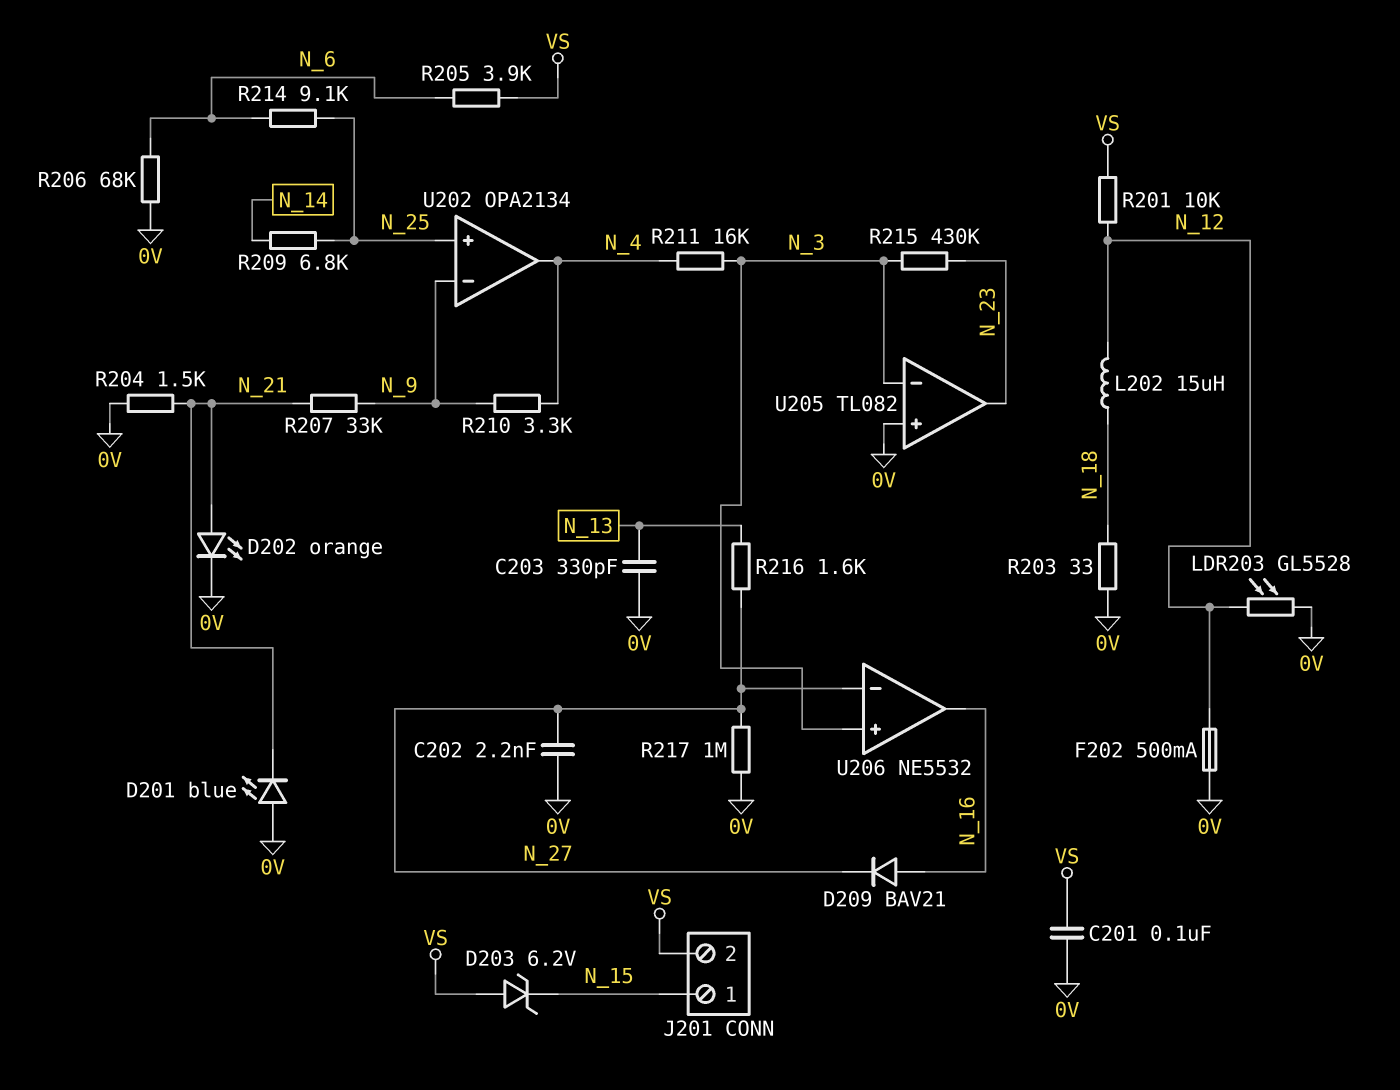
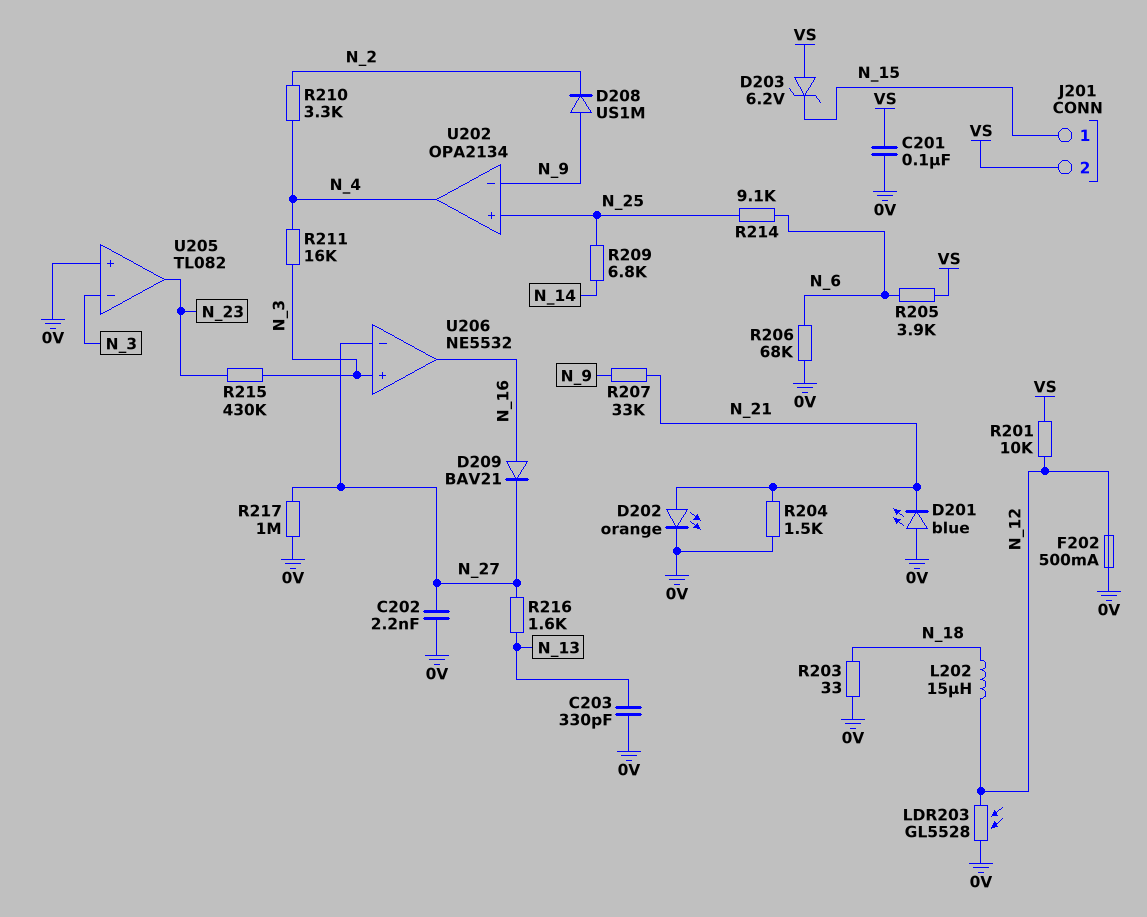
D208: none -> diode US1M (A N_9, K N_2)
R210: 3.3k (N_4, N_9) -> 3.3k (N_2, N_4)

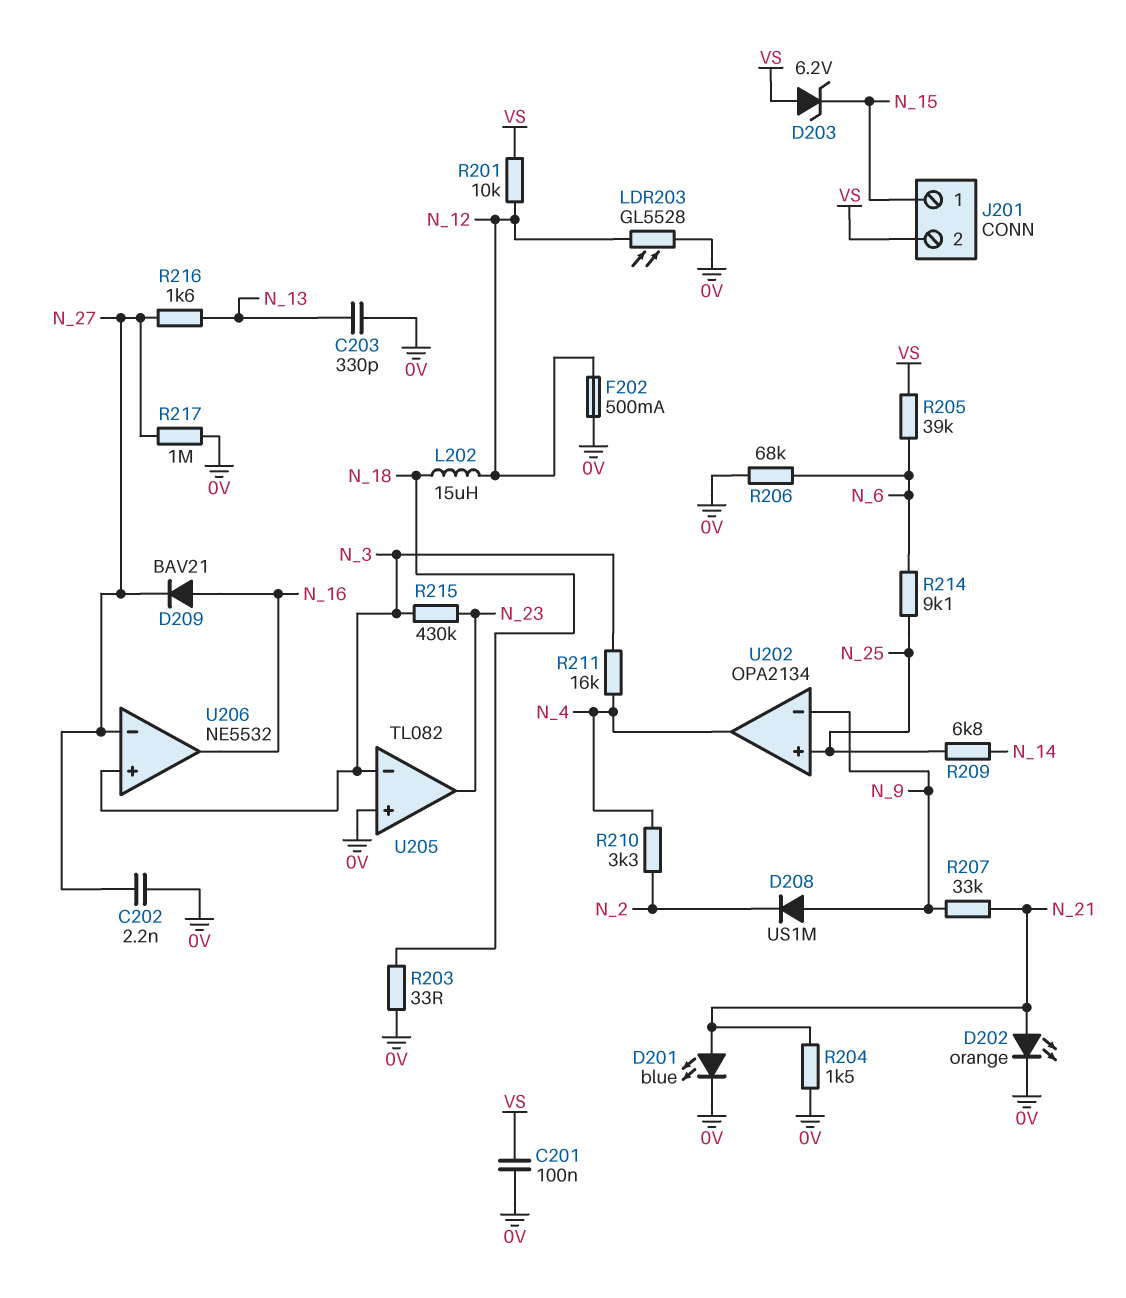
D201: LED blue (A 0V, K N_21) -> LED blue (A N_21, K 0V)
R205: 3.9k (N_6, VS) -> 39k (N_6, VS)

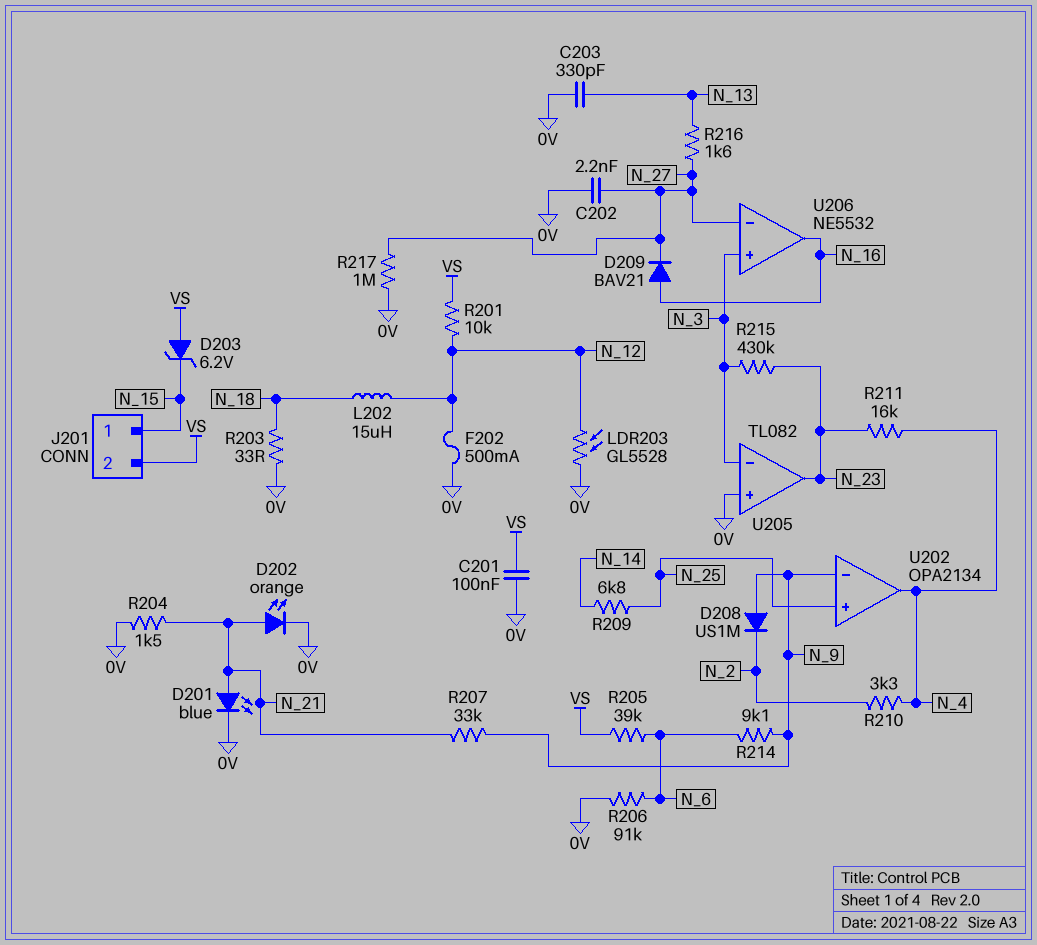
R206: 68k (0V, N_6) -> 91k (0V, N_6)
R211: 16k (N_3, N_4) -> 16k (N_4, N_23)
R214: 9.1k (N_6, N_25) -> 9.1k (N_6, N_9)

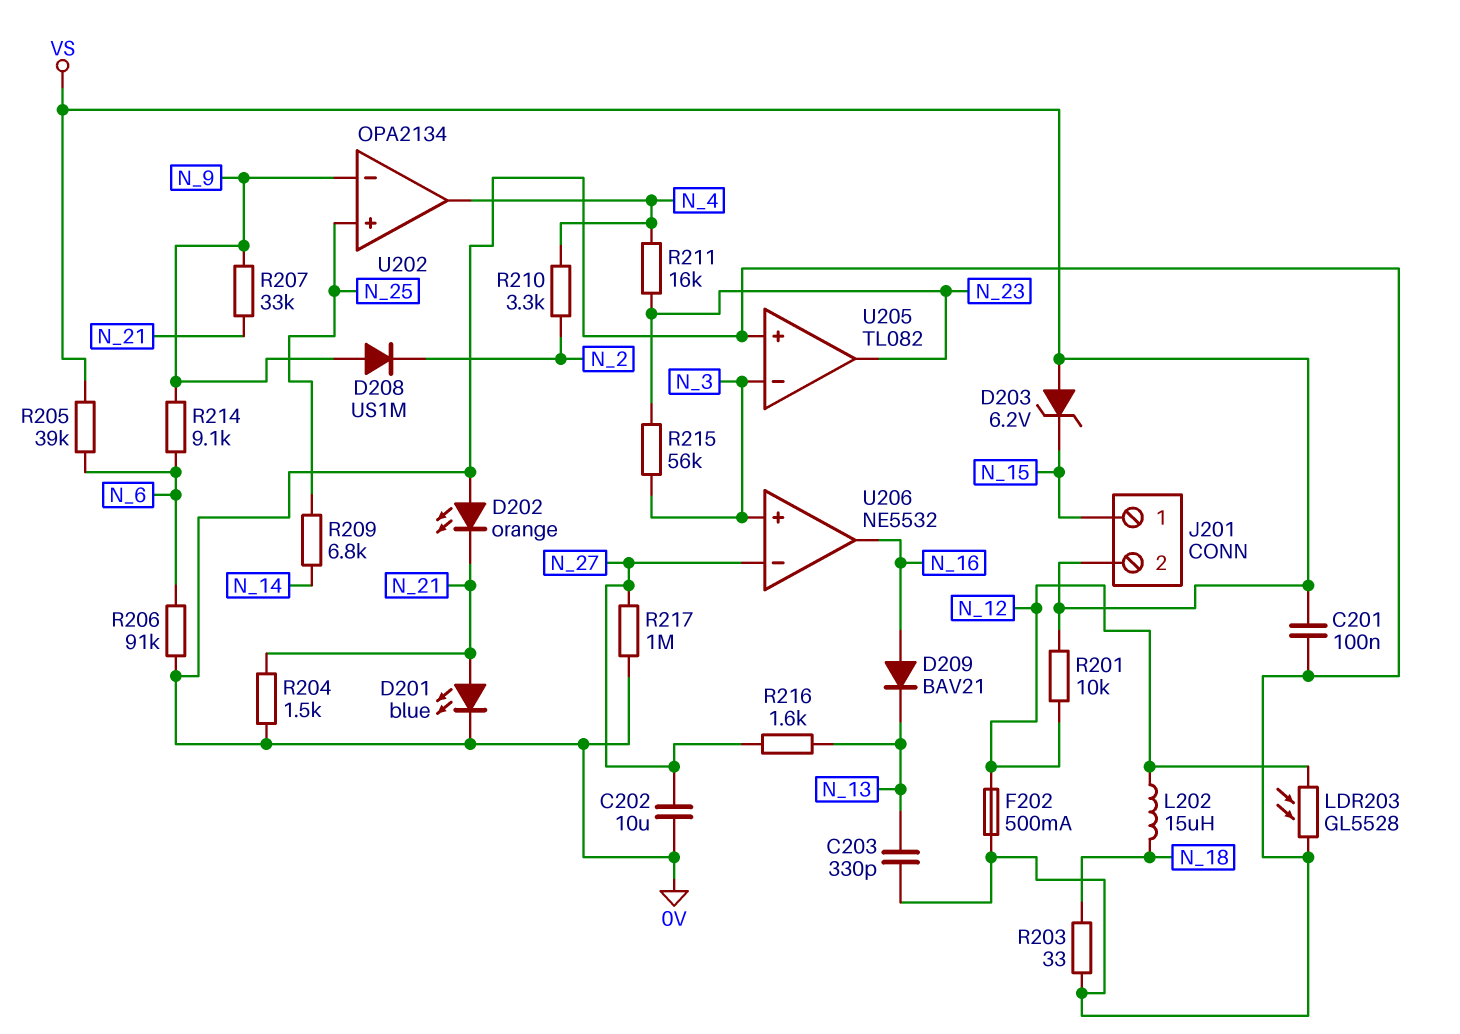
C202: 2.2nF (0V, N_27) -> 10uF (0V, N_27)
D202: LED orange (A N_21, K 0V) -> LED orange (A 0V, K N_21)
D209: diode BAV21 (A N_16, K N_27) -> diode BAV21 (A N_16, K N_13)
R215: 430k (N_3, N_23) -> 56k (N_3, N_23)

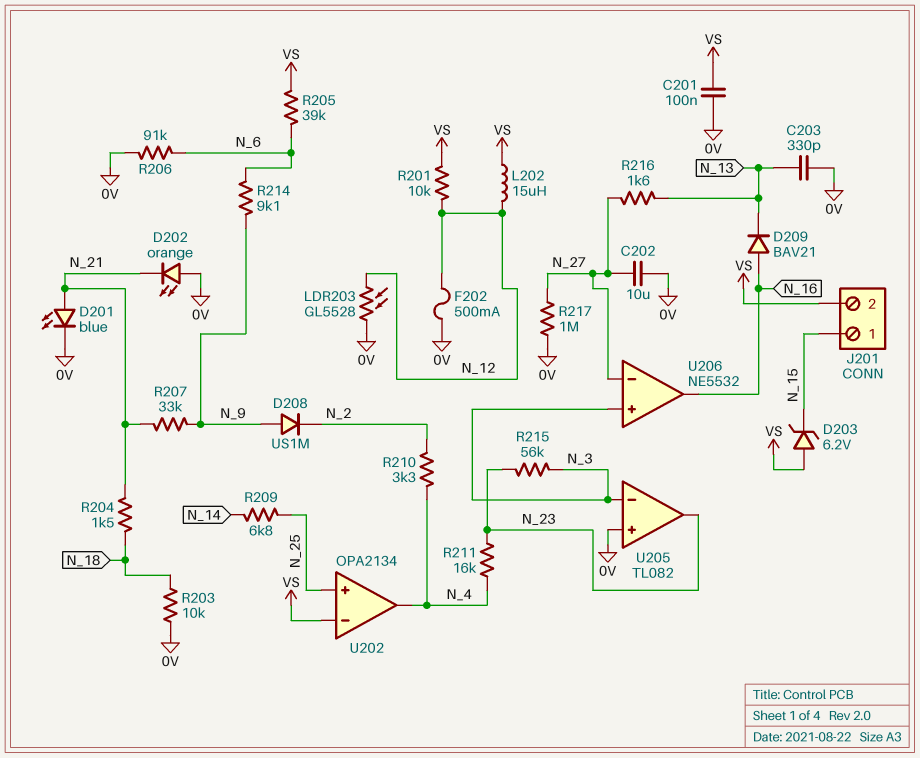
L202: 15uH (N_12, N_18) -> 15uH (N_12, VS)
R203: 33 (0V, N_18) -> 10k (0V, N_18)
R204: 1.5k (0V, N_21) -> 1.5k (N_18, N_21)
U202 pin in-: N_9 -> VS

